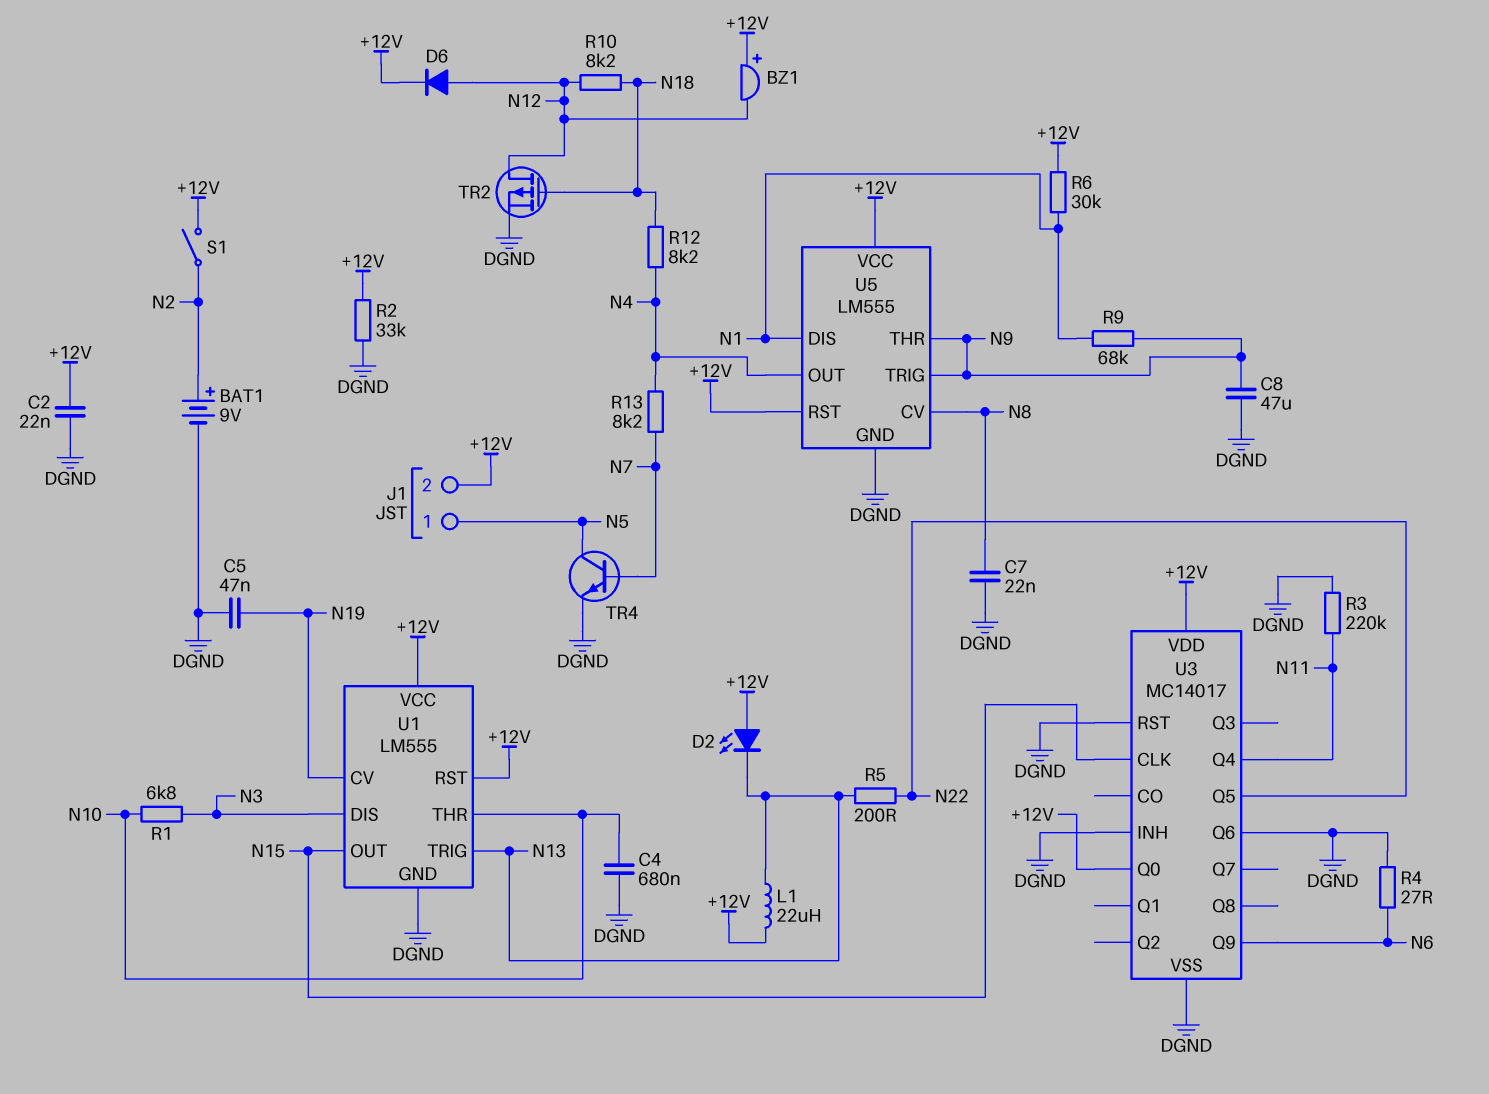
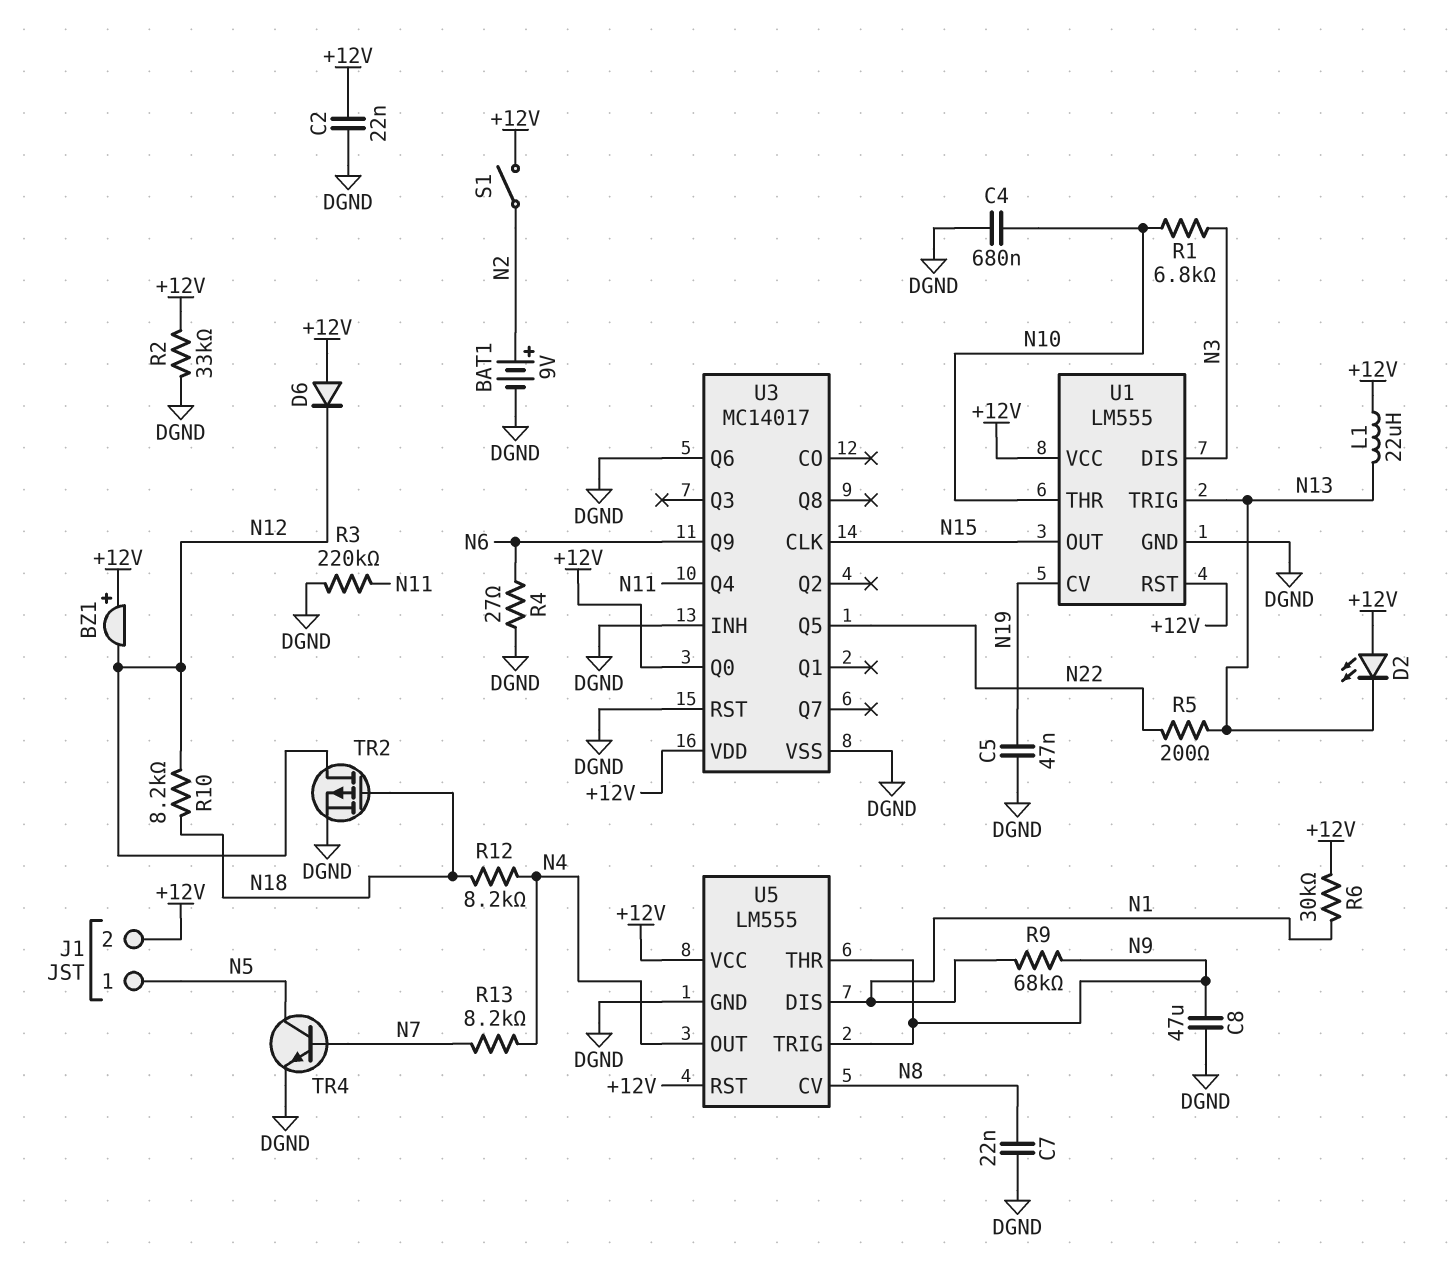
D6: diode (A N12, K +12V) -> diode (A +12V, K N12)

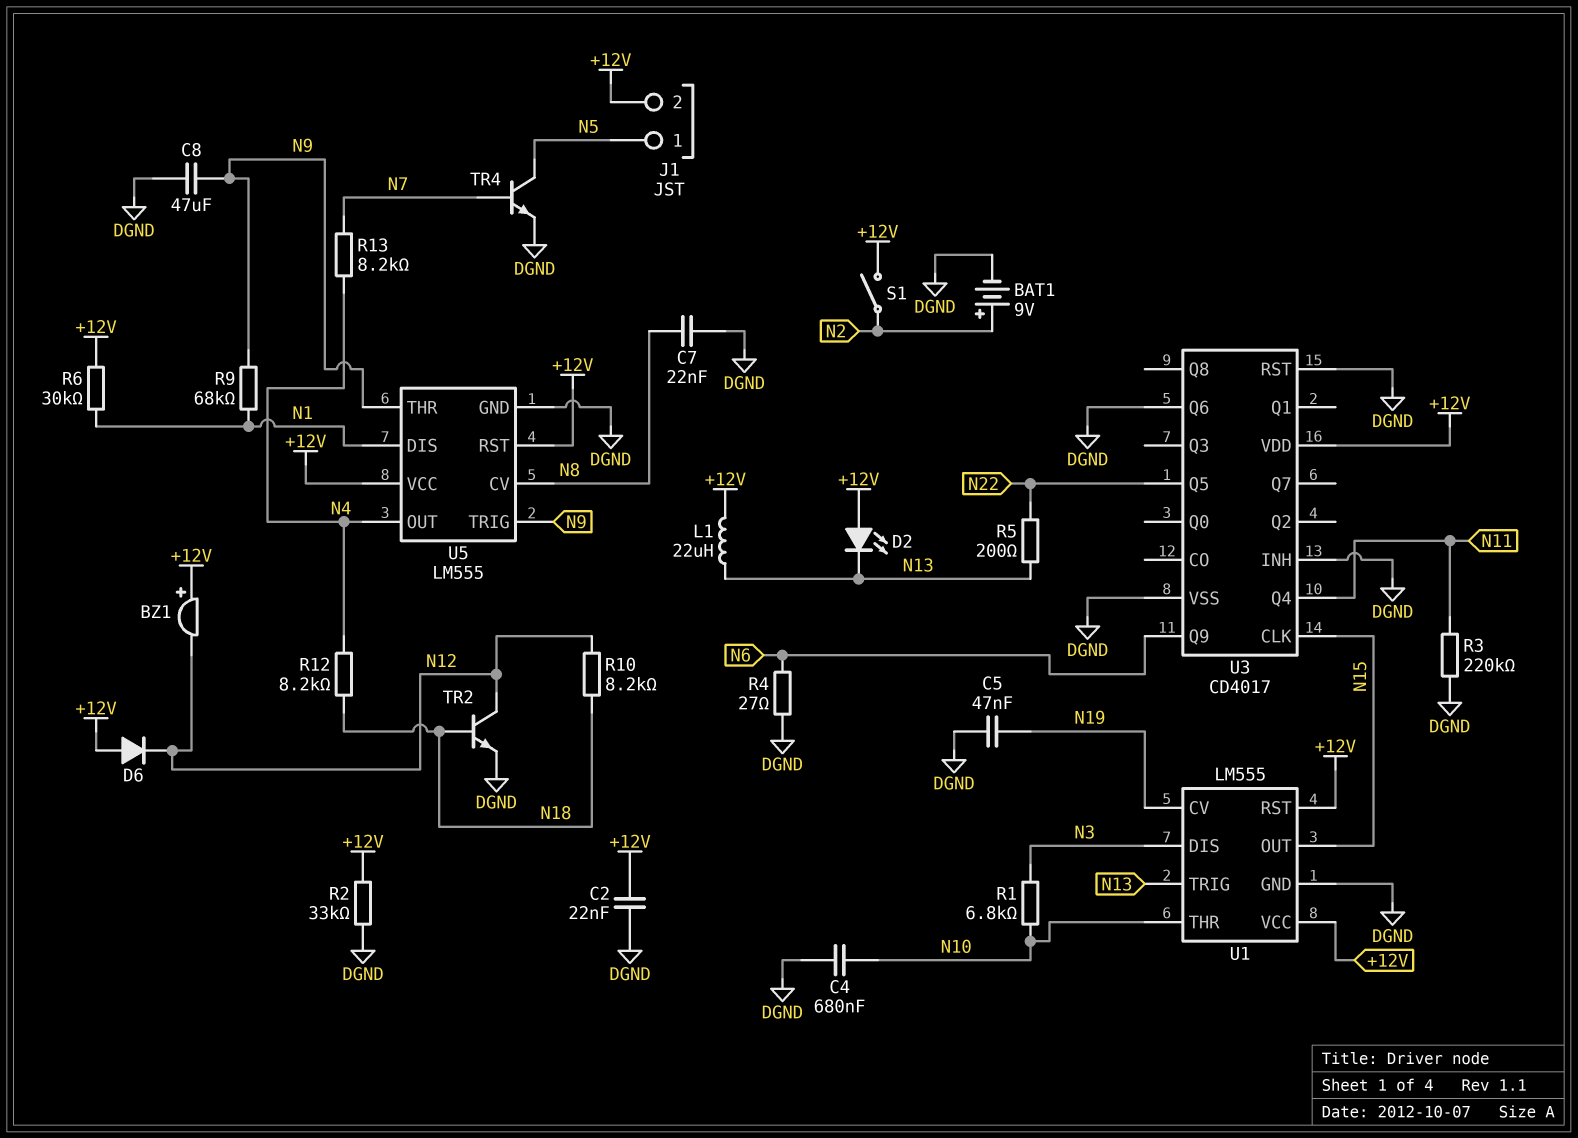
TR2: PMOS (G N18, D N12, S DGND) -> NPN (B N18, C N12, E DGND)
U3: MC14017 -> CD4017
U3 pin Q0: +12V -> none

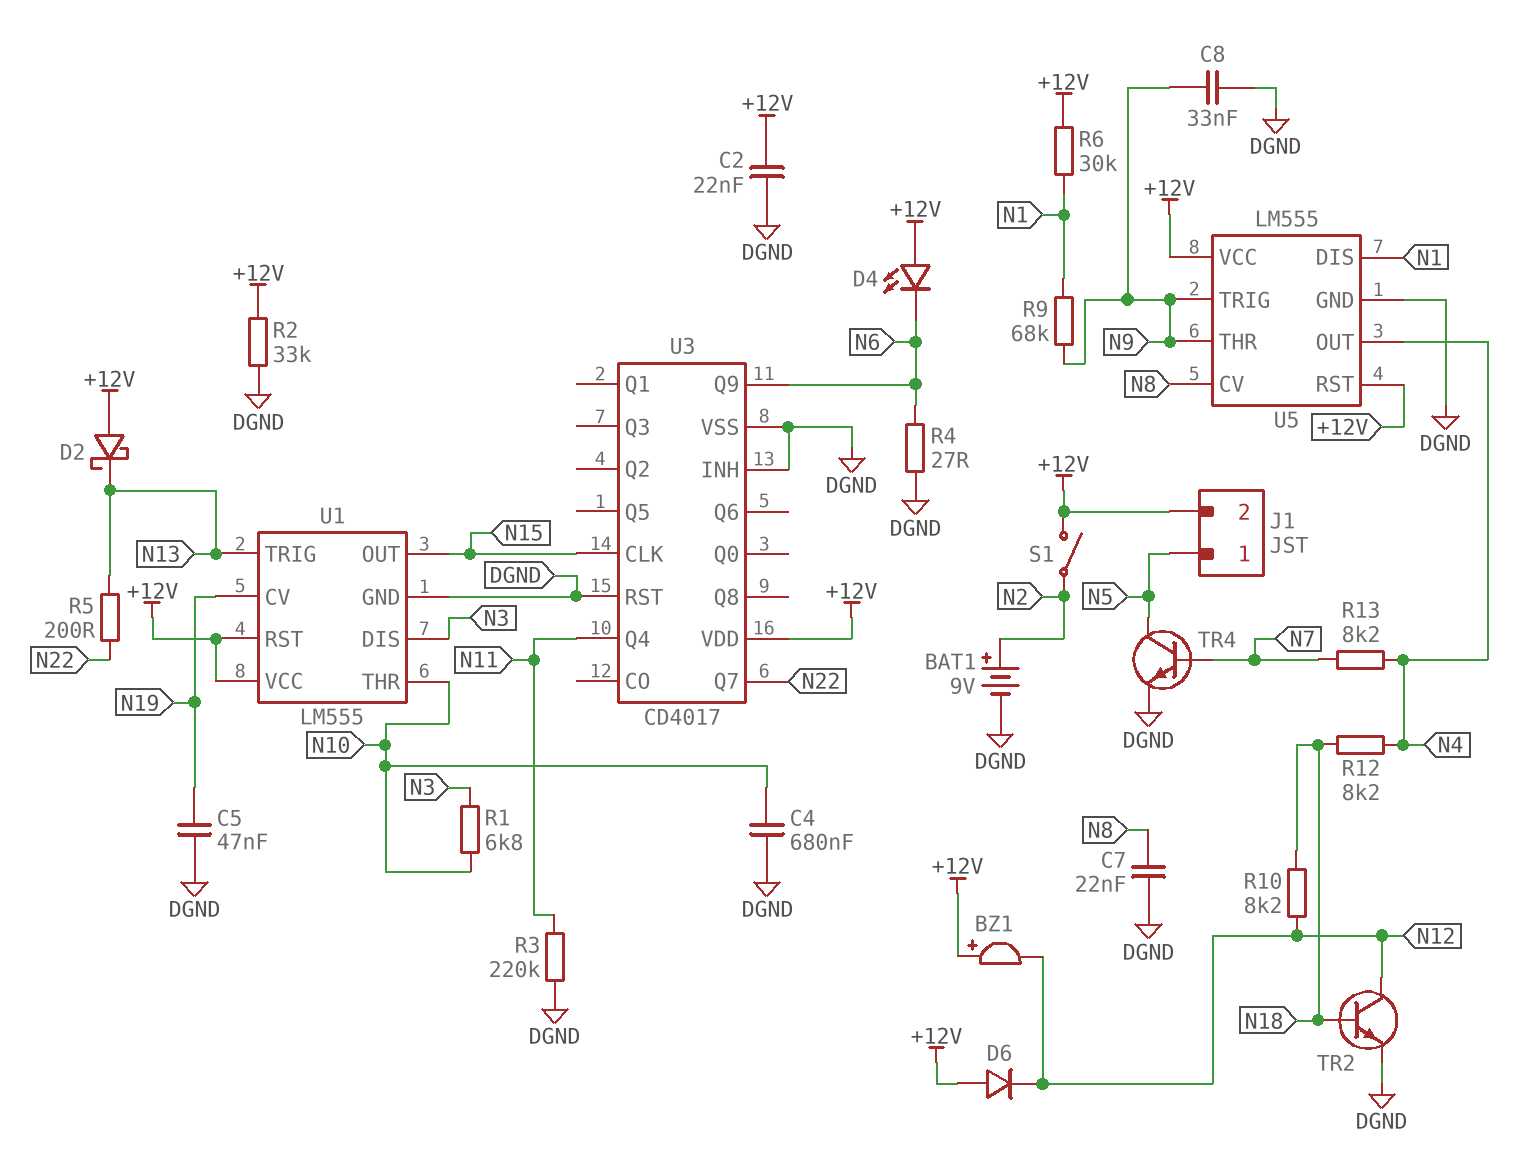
C8: 47uF (DGND, N9) -> 33nF (DGND, N9)
D2: LED (A +12V, K N13) -> schottky (A +12V, K N13)
D4: none -> LED (A +12V, K N6)
L1: 22uH (+12V, N13) -> none
U3 pin Q5: N22 -> none
U3 pin Q6: DGND -> none
U3 pin Q7: none -> N22

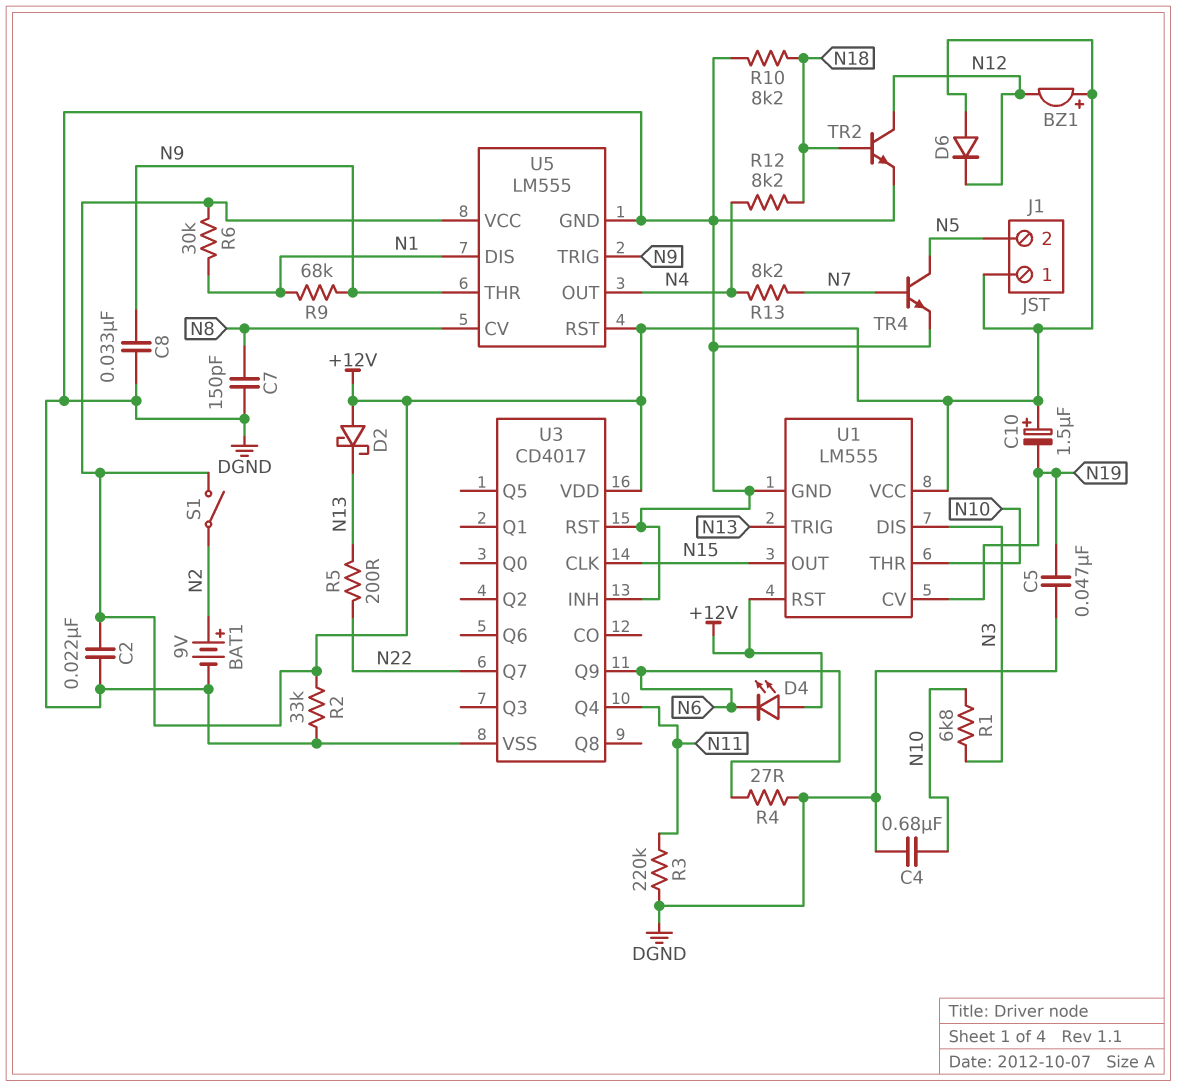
C7: 22nF (DGND, N8) -> 150pF (DGND, N8)
C10: none -> 1.5uF (plus +12V, minus N19)
J1 pin 1: N5 -> +12V
J1 pin 2: +12V -> N5
R10: 8.2k (N12, N18) -> 8.2k (DGND, N18)

